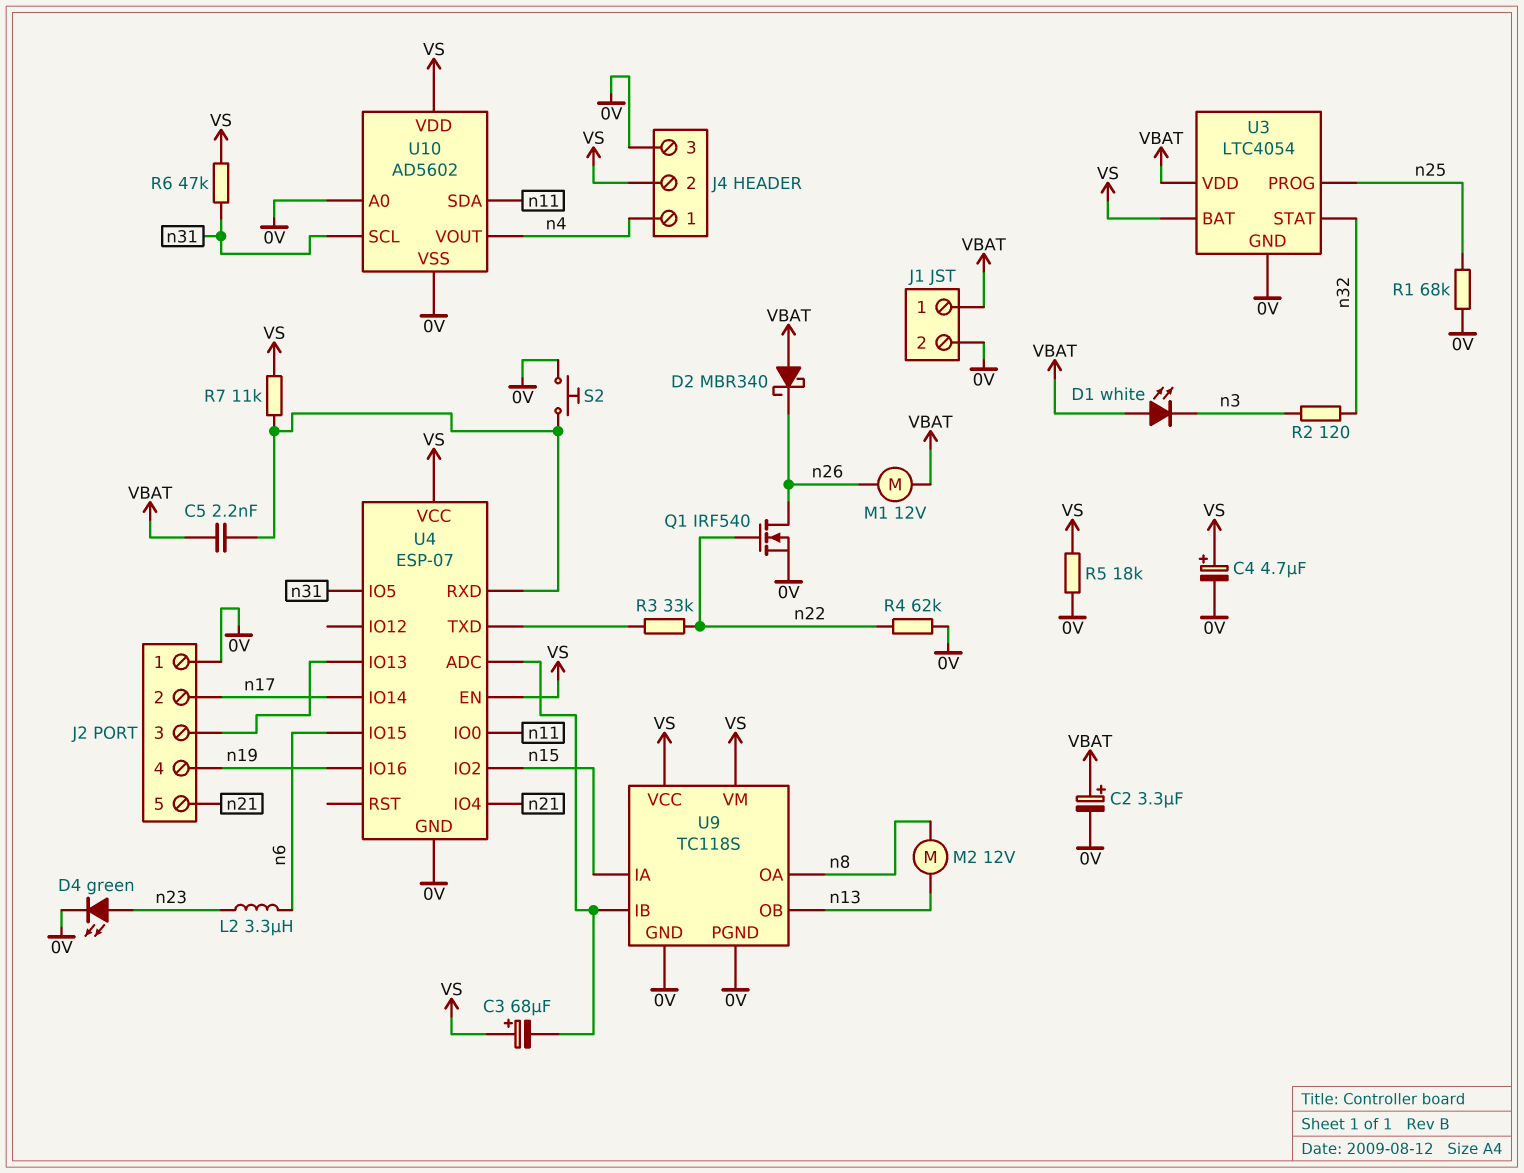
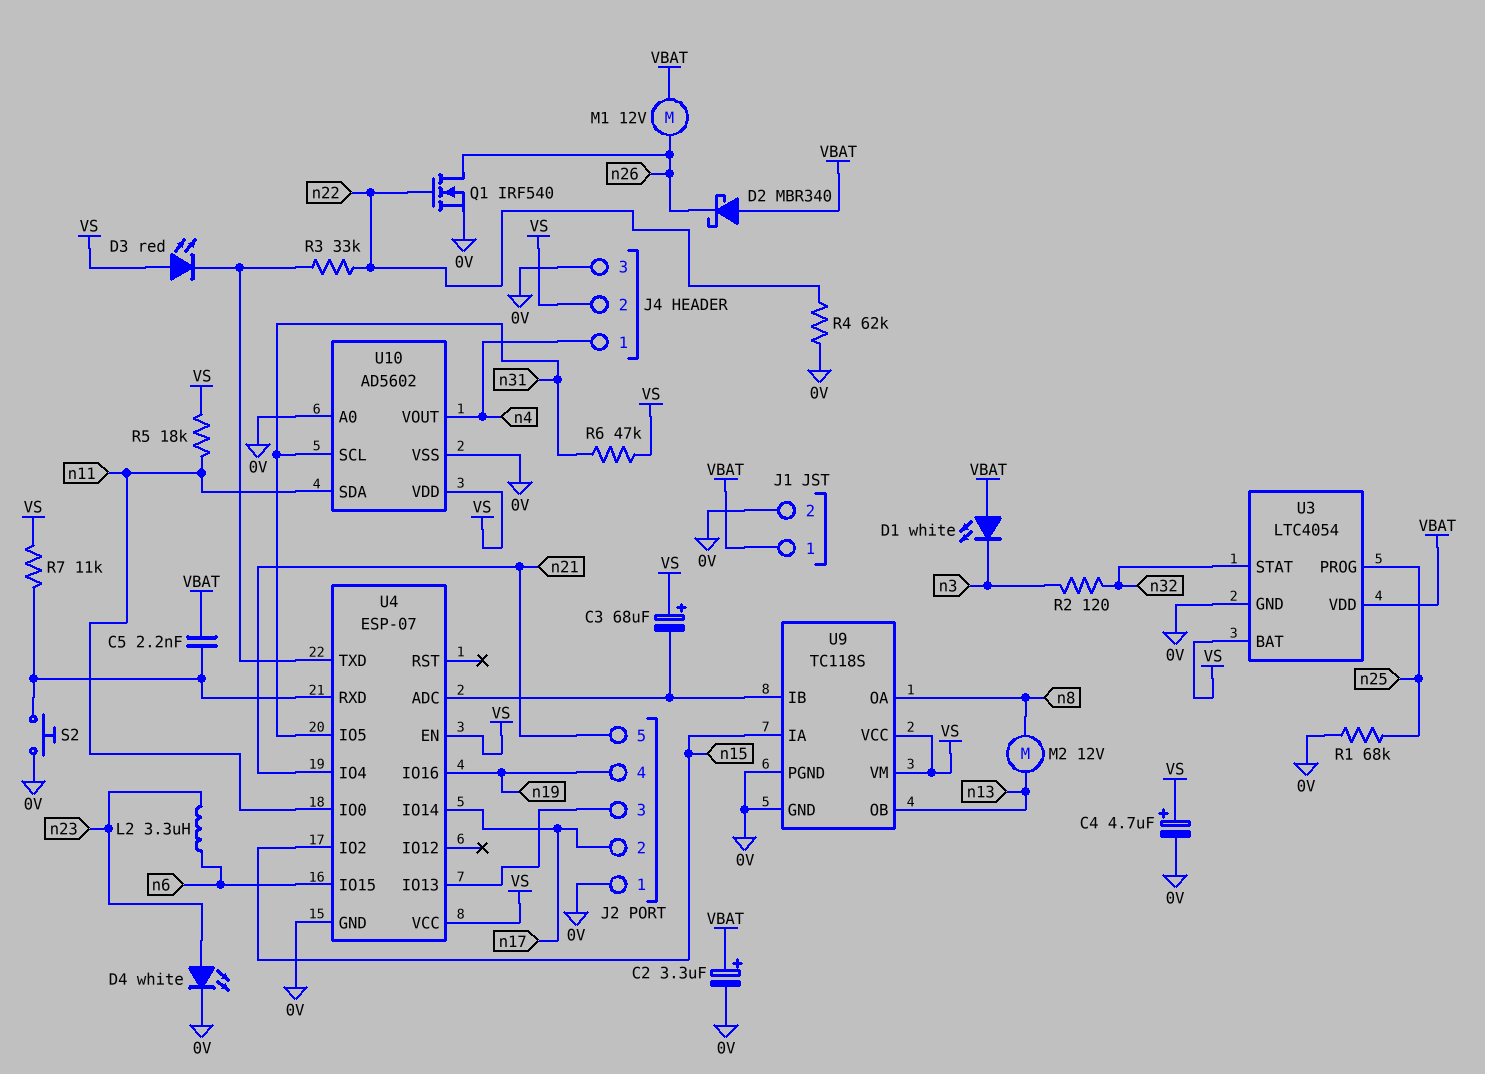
D3: none -> LED red (A VS, K U4/TXD)
D4: LED green (A n23, K 0V) -> LED white (A n23, K 0V)
R5: 18k (0V, VS) -> 18k (VS, n11)

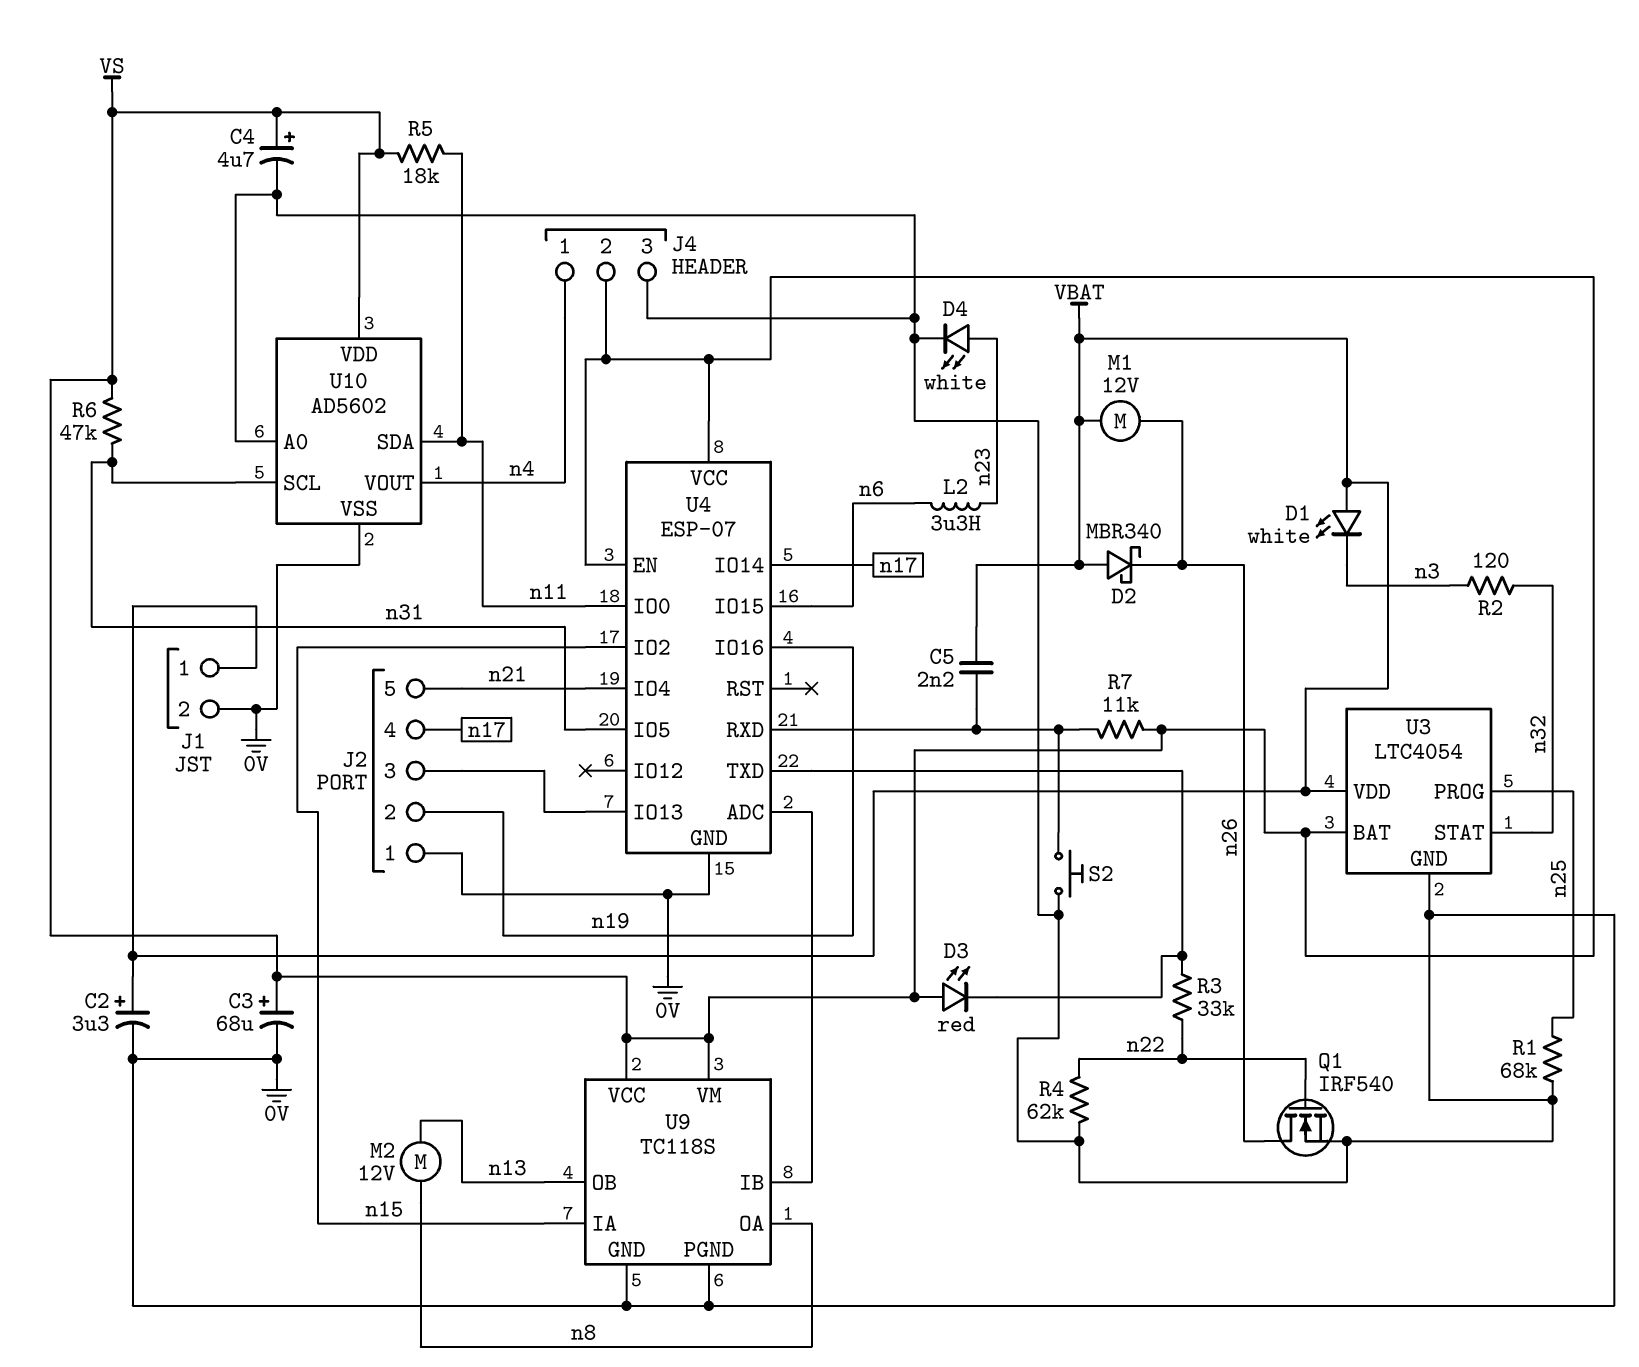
C3: 68uF (plus VS, minus U4/ADC) -> 68uF (plus VS, minus 0V)
J2 pin 2: n17 -> n19
J2 pin 4: n19 -> n17

